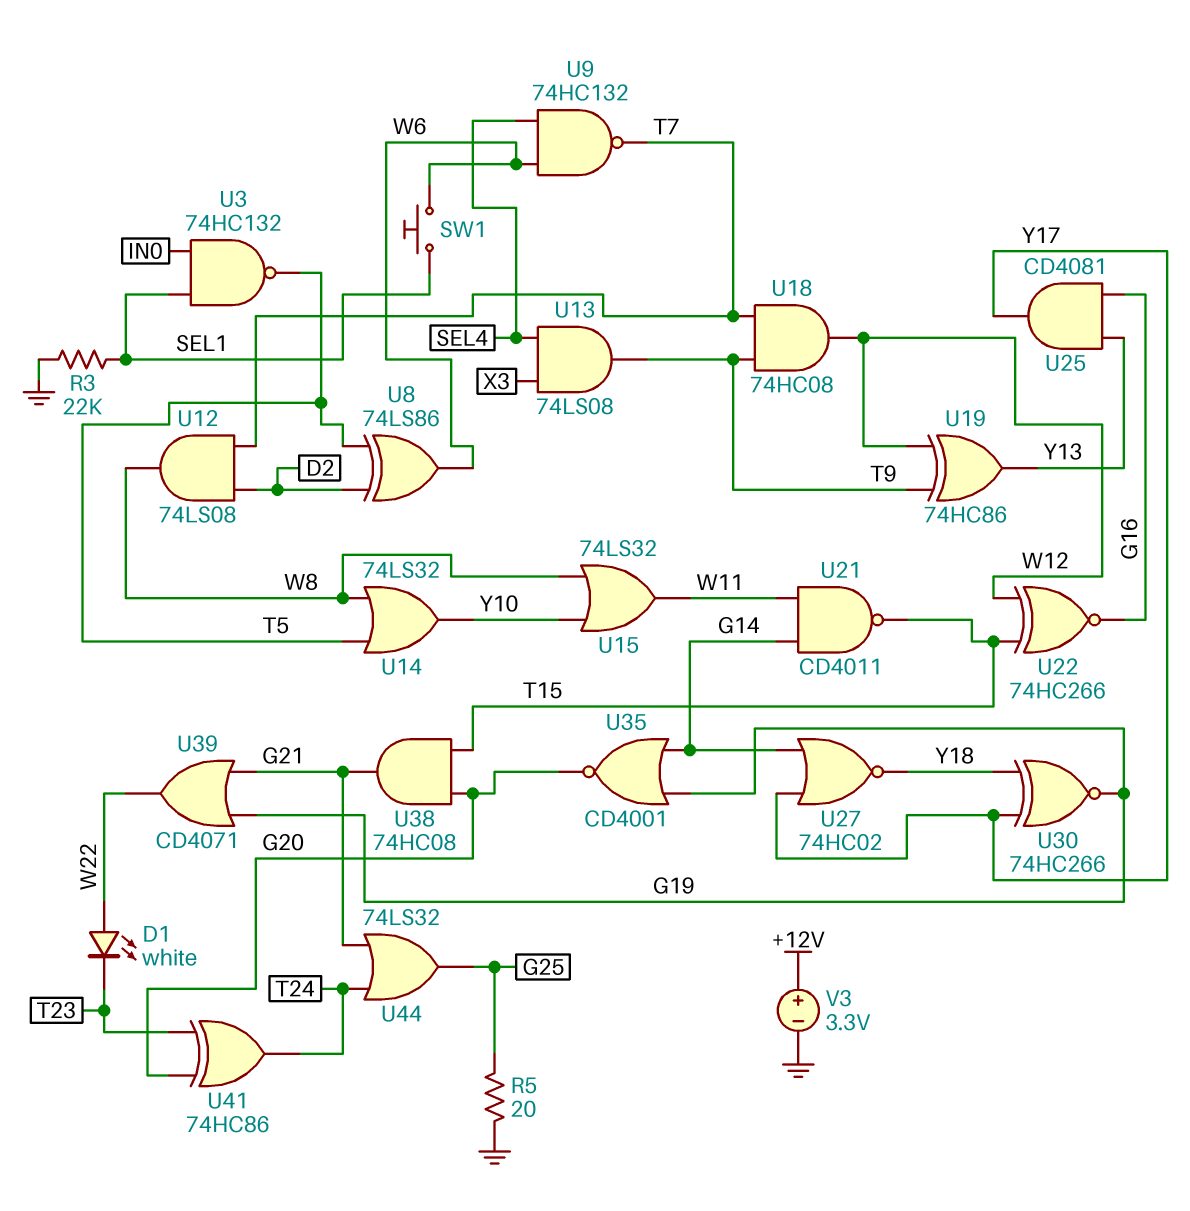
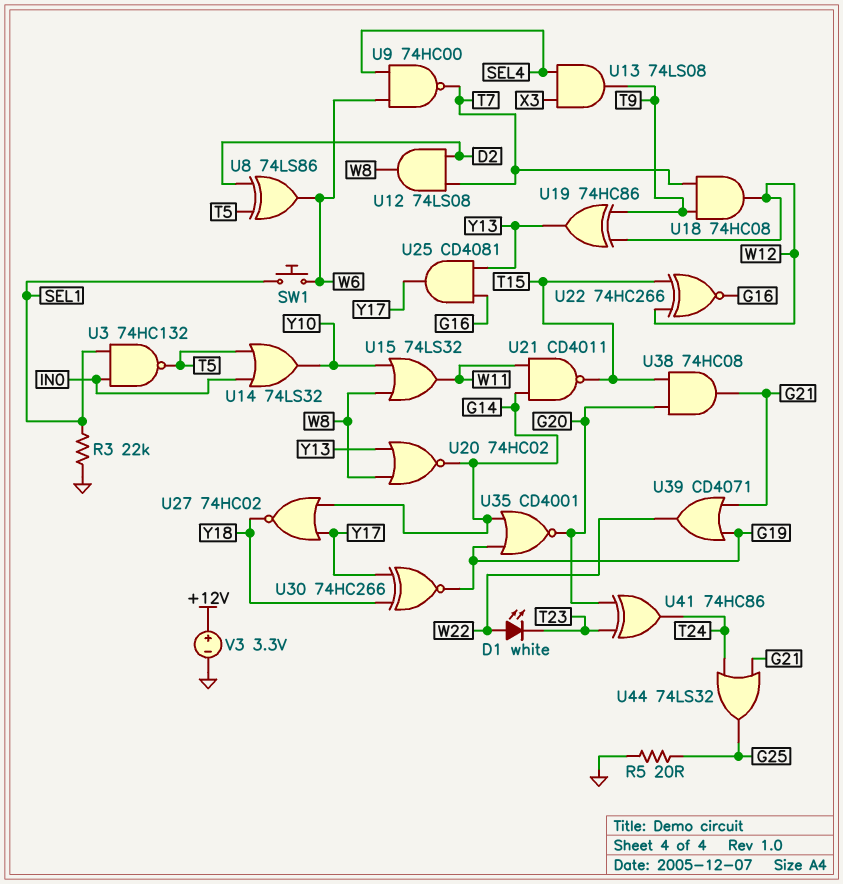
U9: NAND 74HC132 (in SEL4, in W6, out T7) -> NAND 74HC00 (in SEL4, in W6, out T7)
U14: OR 74LS32 (in T5, in W8, out Y10) -> OR 74LS32 (in IN0, in T5, out Y10)
U20: none -> NOR 74HC02 (in W8, in Y13, out G14)

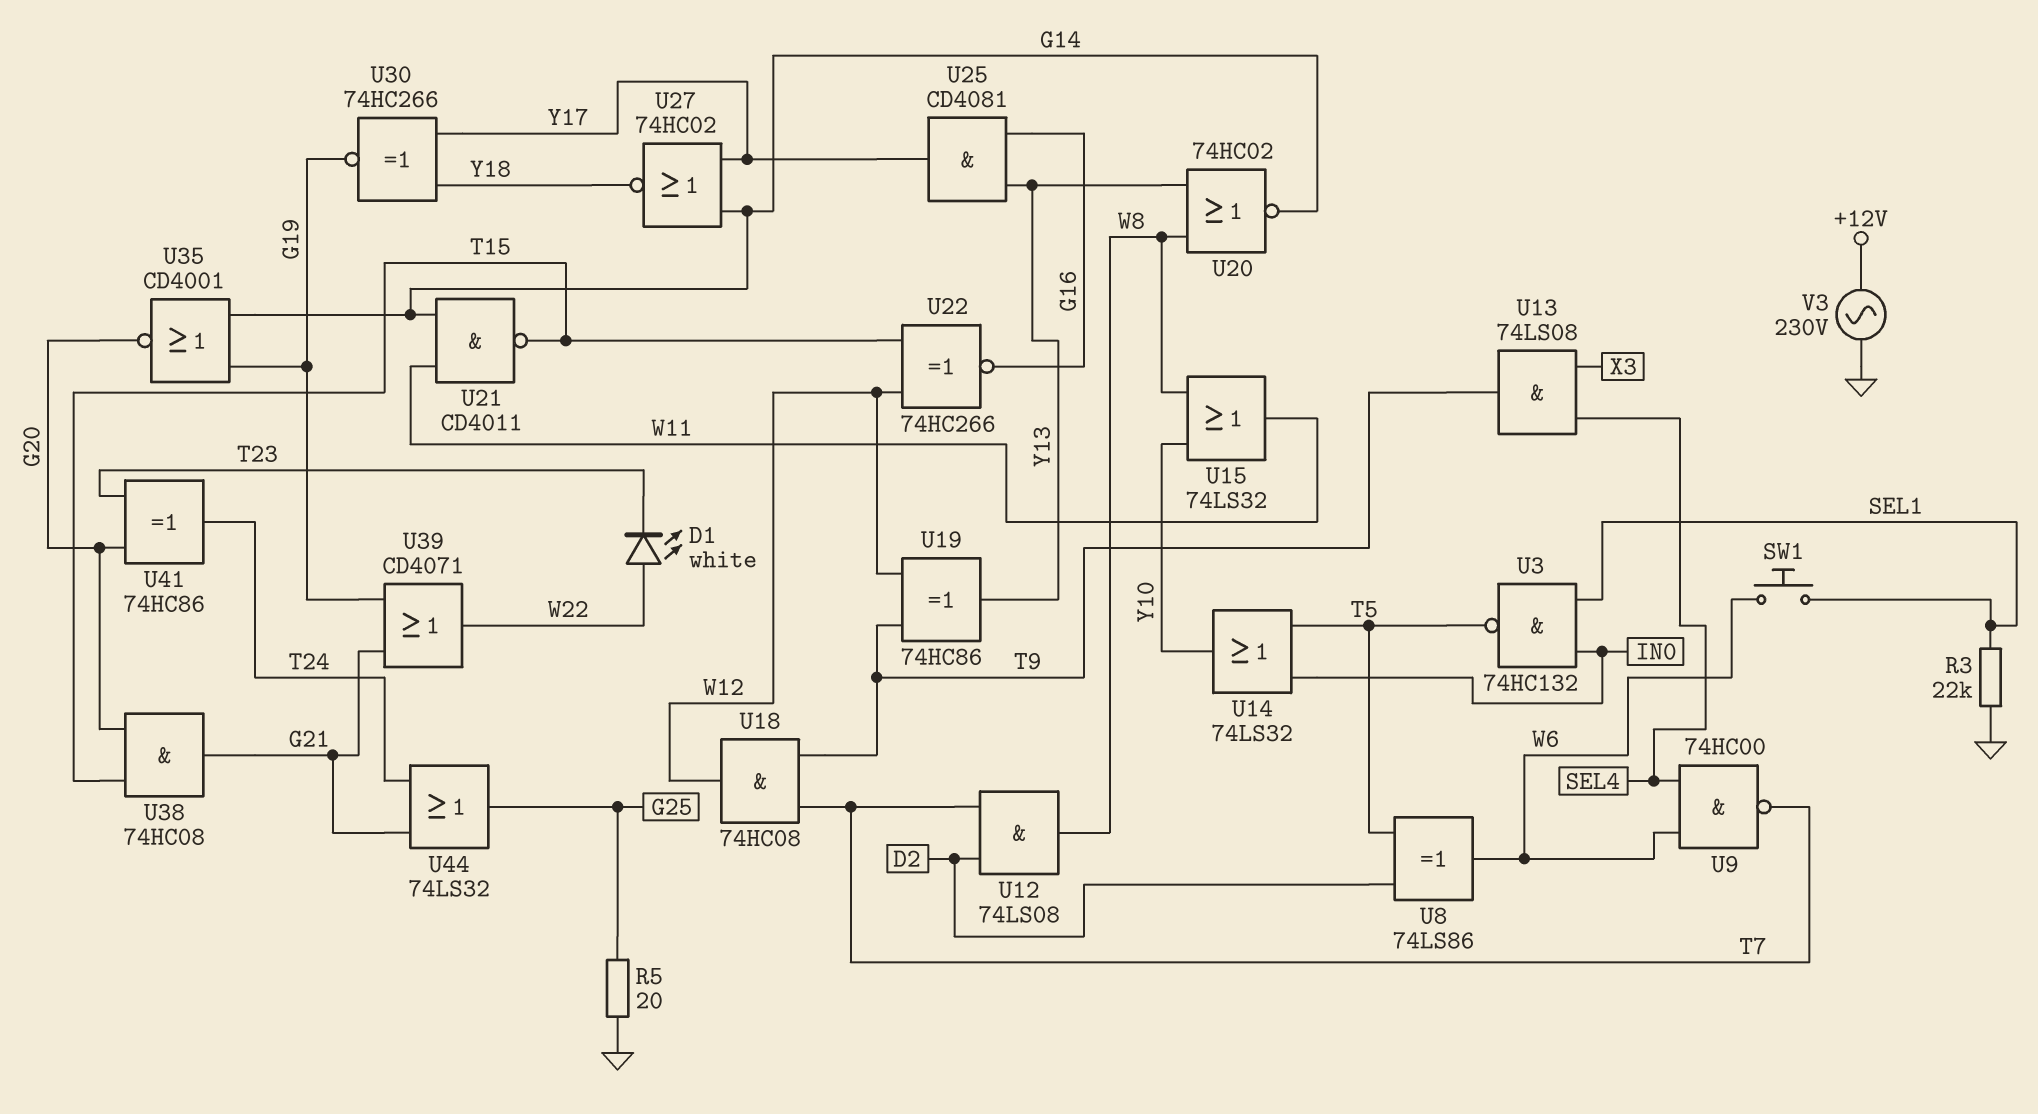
V3: 3.3V (plus +12V, minus GND) -> AC 230V (+12V, GND)

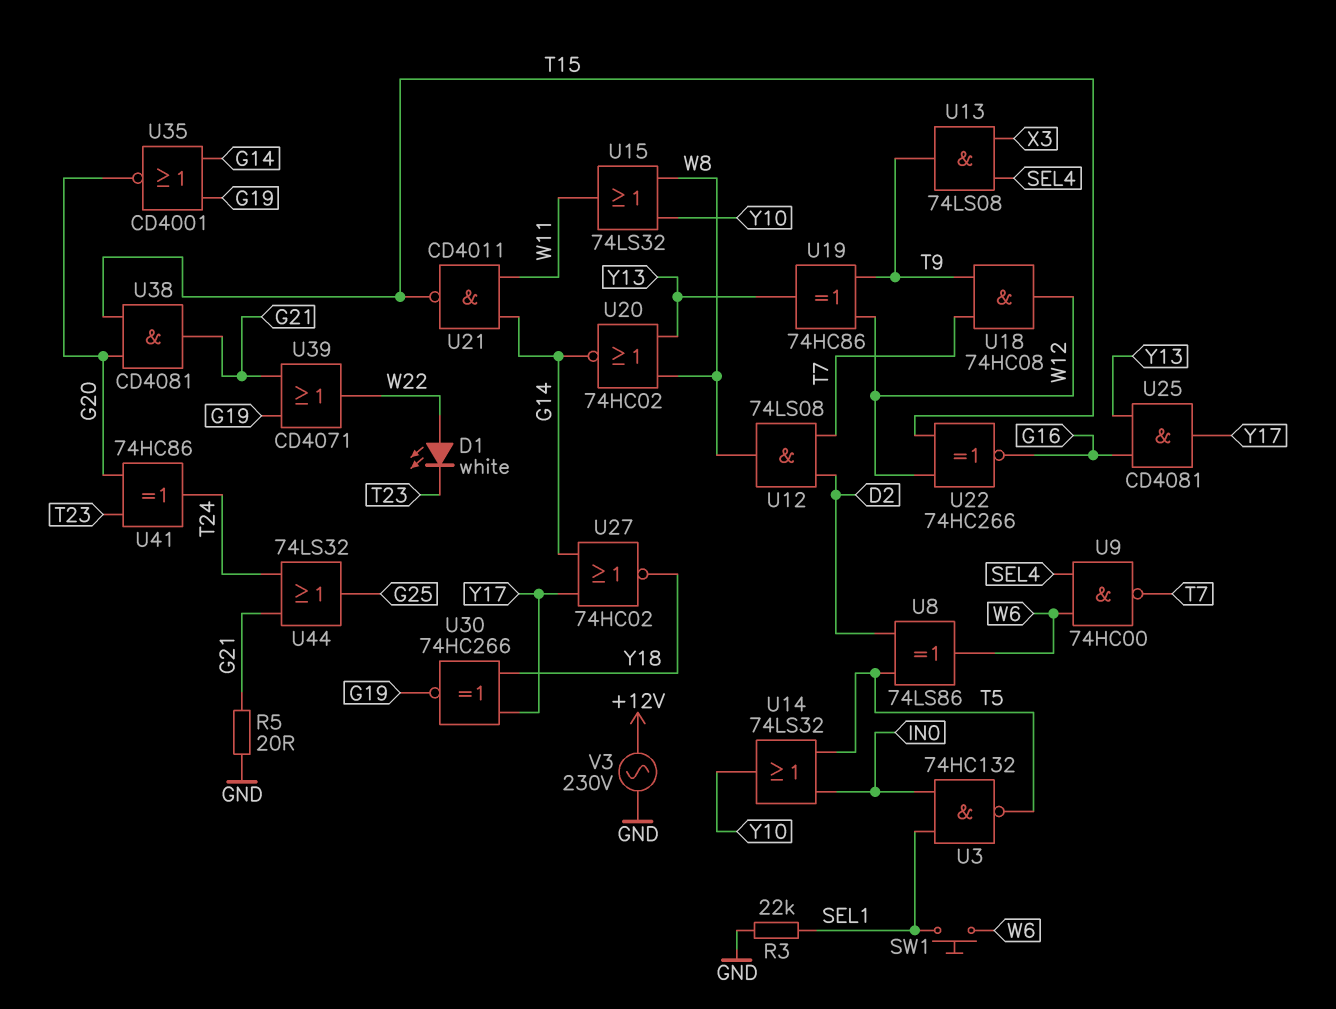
R5: 20 (G25, GND) -> 20 (G21, GND)
U38: AND 74HC08 (in G20, in T15, out G21) -> AND CD4081 (in G20, in T15, out G21)

